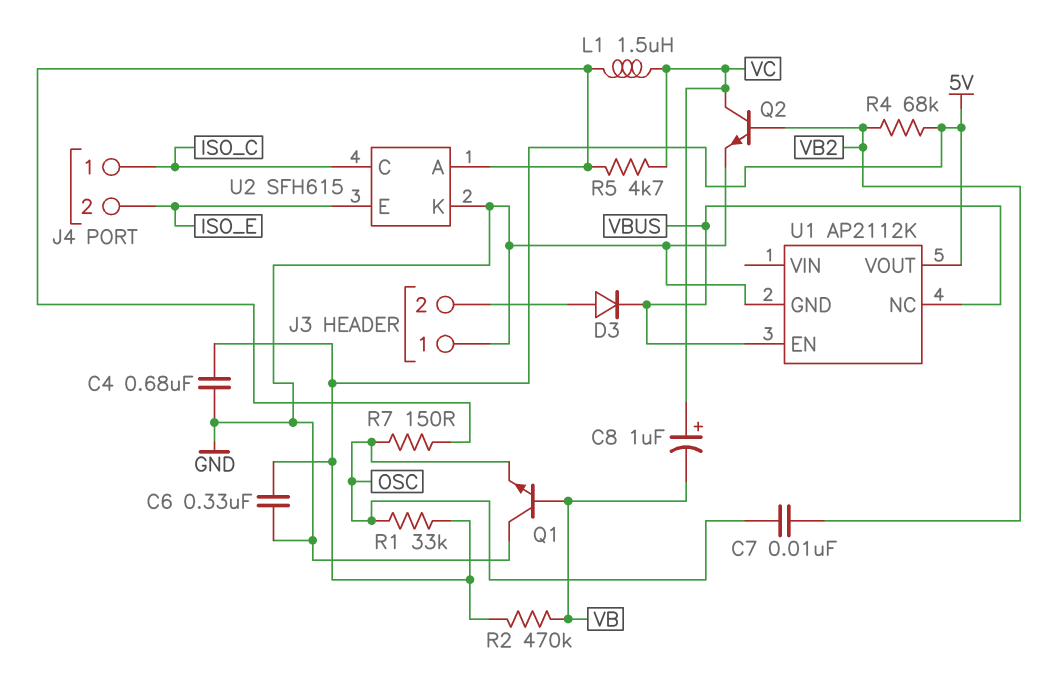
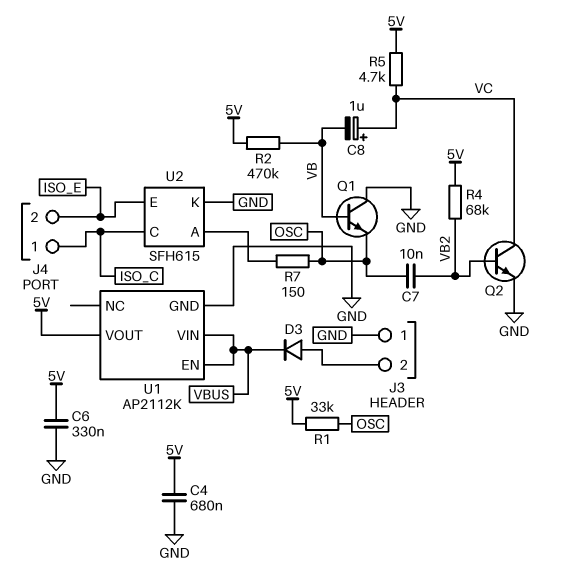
L1: 1.5uH (U2/A, VC) -> none
R5: 4.7k (U2/A, VC) -> 4.7k (5V, VC)
U1 pin NC: VBUS -> none
U1 pin VIN: none -> VBUS

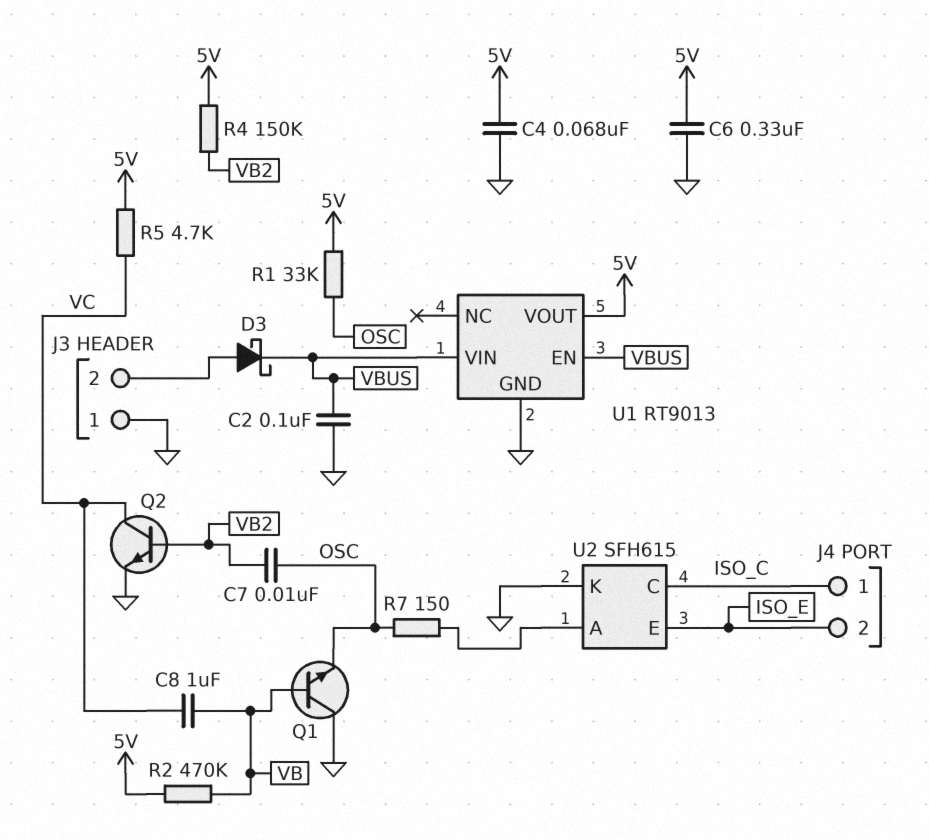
C2: none -> 100nF (GND, VBUS)
C4: 680nF (5V, GND) -> 68nF (5V, GND)
C8: 1uF (plus VC, minus VB) -> 1uF (VB, VC)
D3: diode (A J3/2, K VBUS) -> schottky (A J3/2, K VBUS)
R4: 68k (5V, VB2) -> 150k (5V, VB2)
U1: AP2112K -> RT9013

